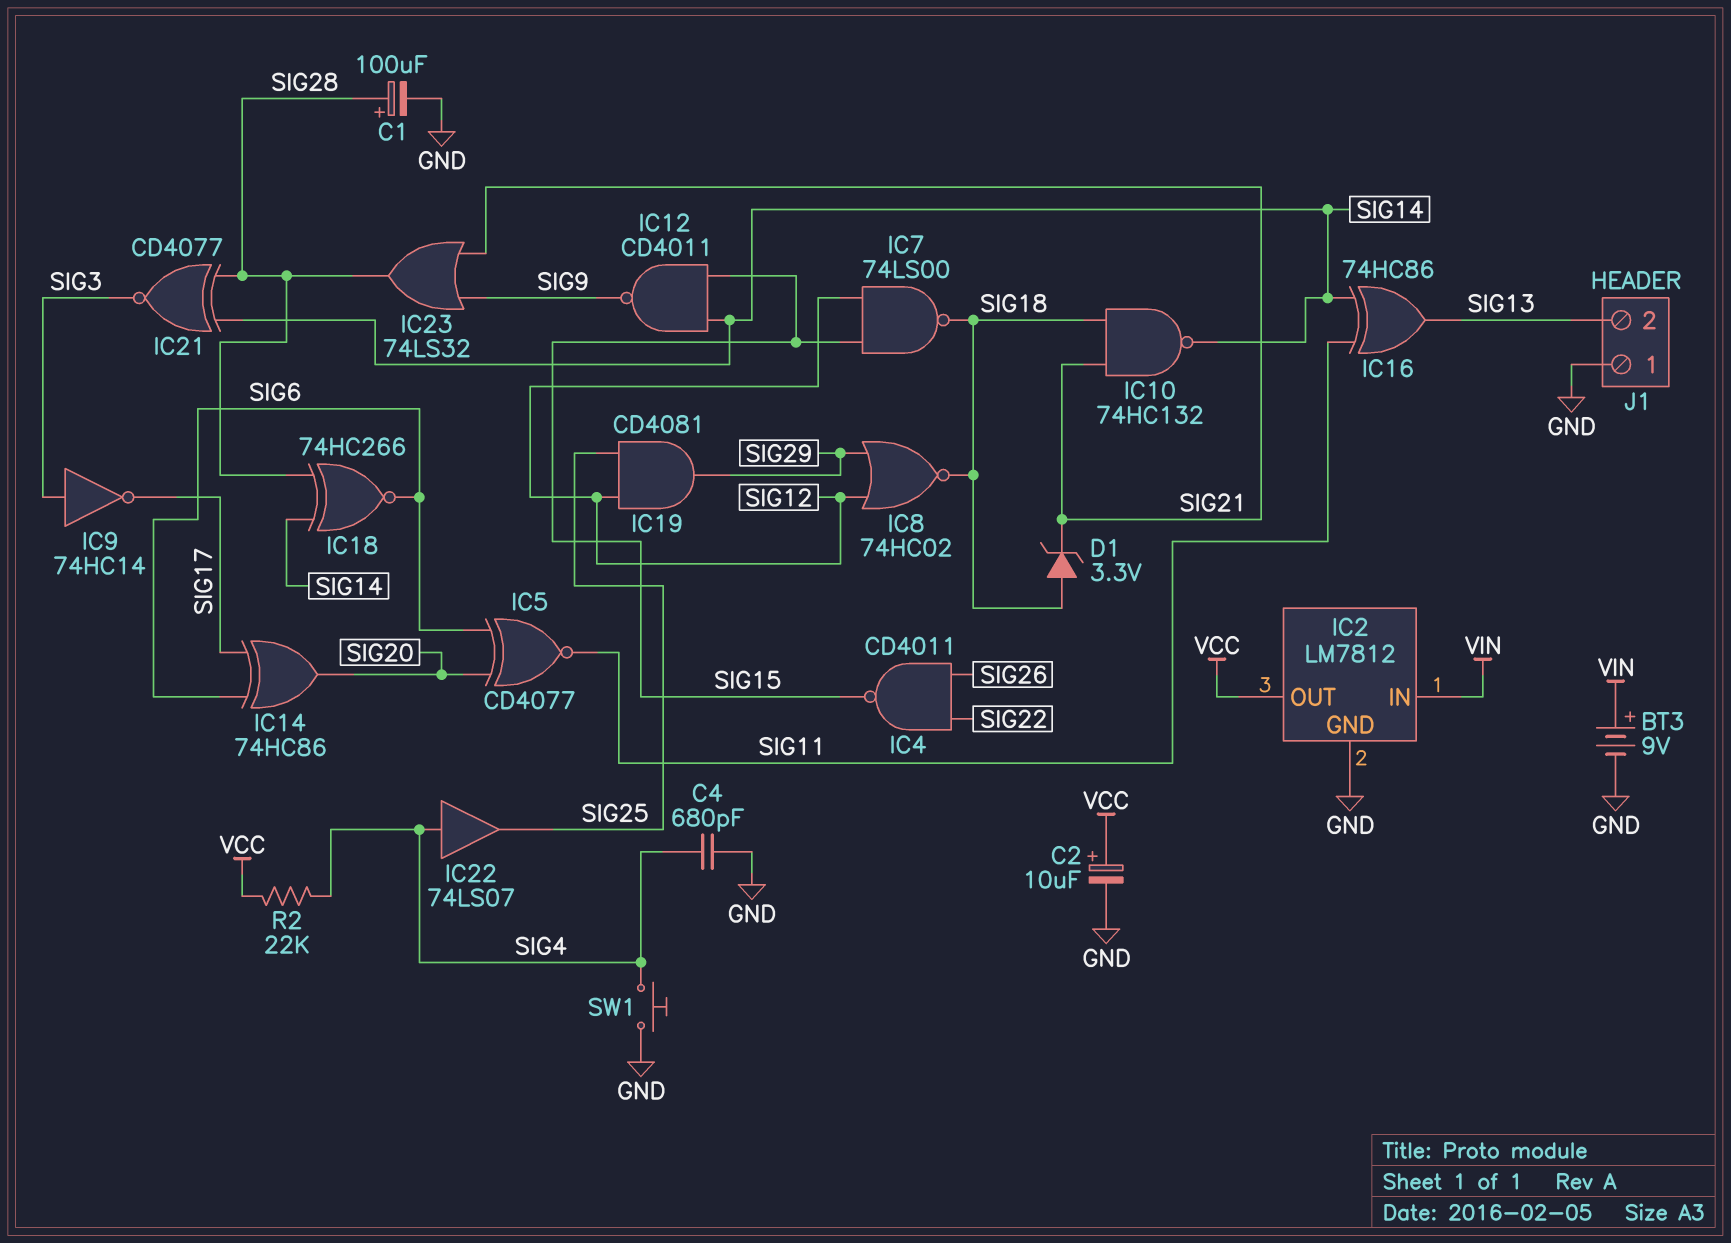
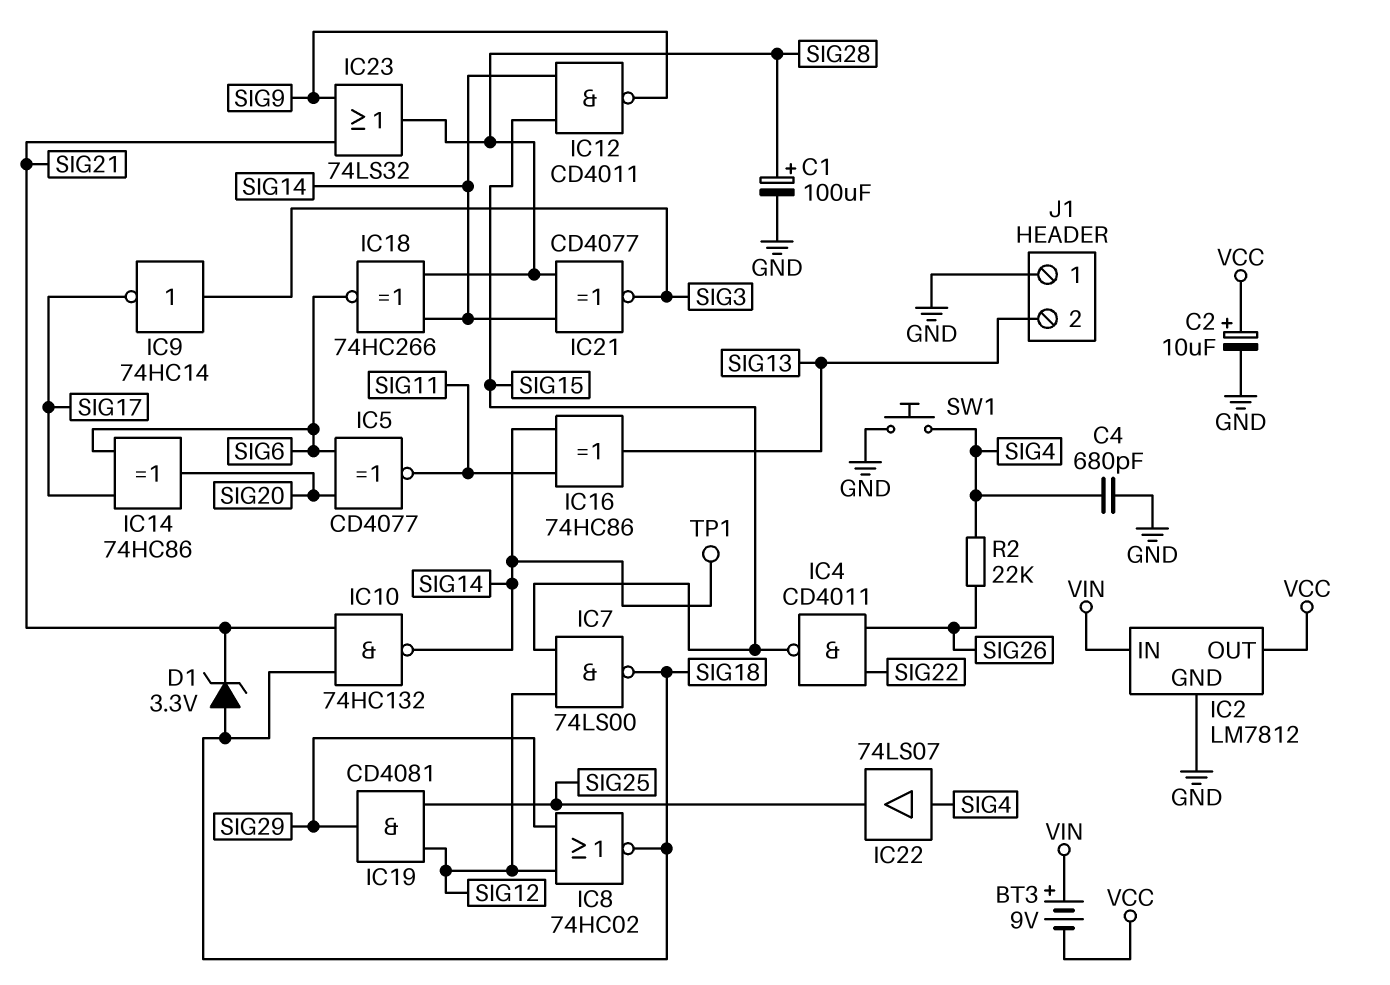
BT3: 9V (plus VIN, minus GND) -> 9V (plus VIN, minus VCC)
R2: 22k (SIG4, VCC) -> 22k (SIG4, SIG26)
TP1: none -> test point (SIG14)

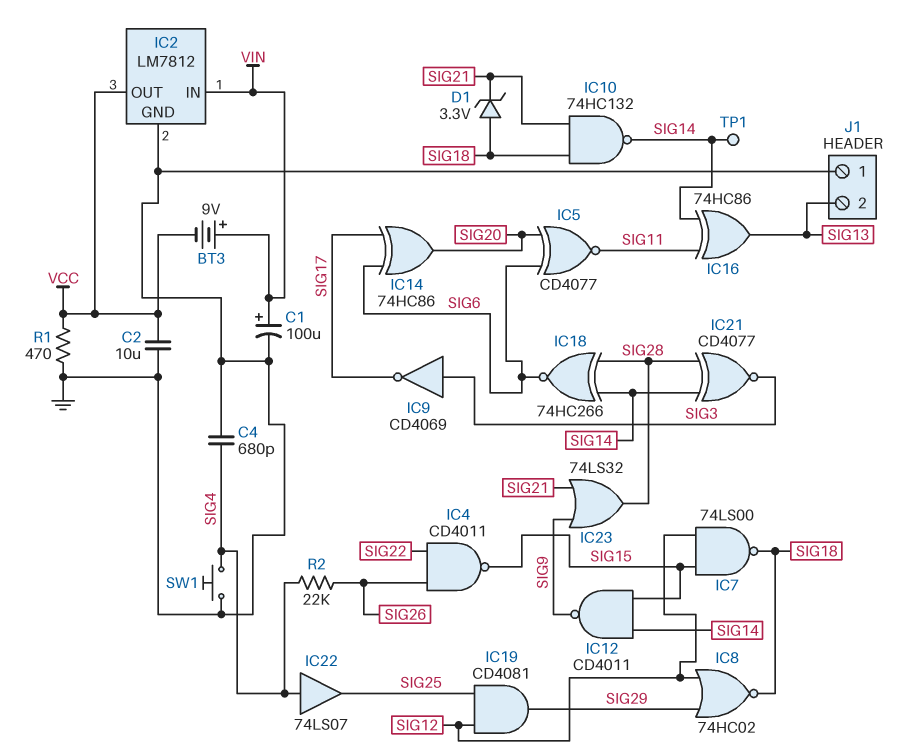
C1: 100uF (plus SIG28, minus GND) -> 100uF (plus VIN, minus GND)
C2: 10uF (plus VCC, minus GND) -> 10uF (GND, VCC)
IC9: NOT 74HC14 (in SIG3, out SIG17) -> NOT CD4069 (in SIG3, out SIG17)
R1: none -> 470 (GND, VCC)

